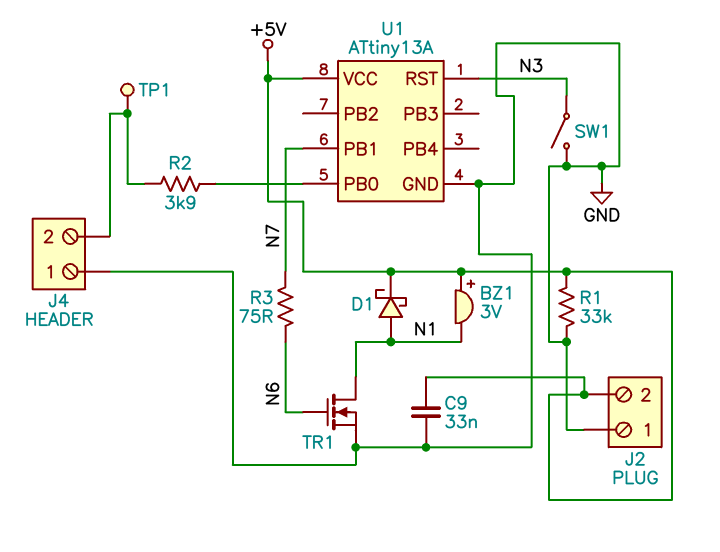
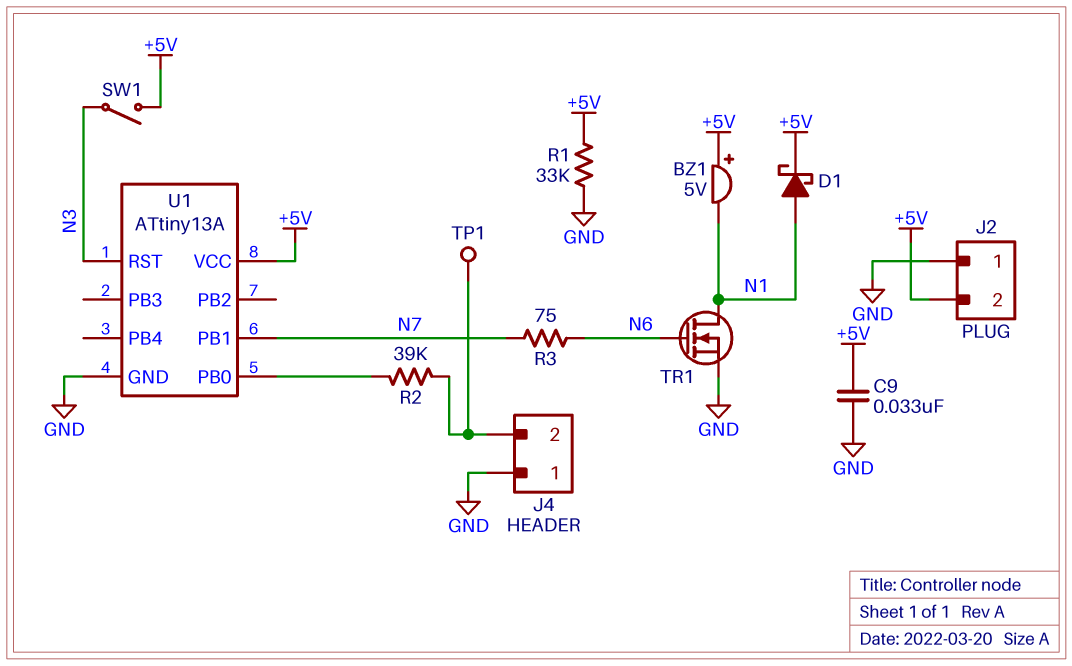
BZ1: buzzer 3V (plus +5V, minus N1) -> buzzer 5V (plus +5V, minus N1)
R2: 3.9k (J4/2, U1/PB0) -> 39k (J4/2, U1/PB0)
SW1: switch (GND, N3) -> switch (+5V, N3)

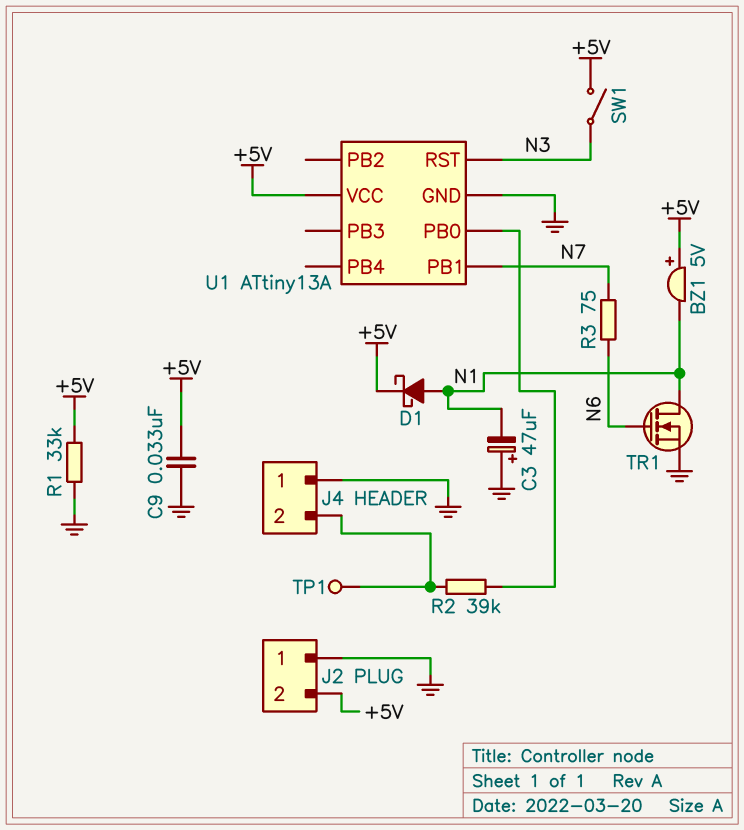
C3: none -> 47uF (plus GND, minus N1)

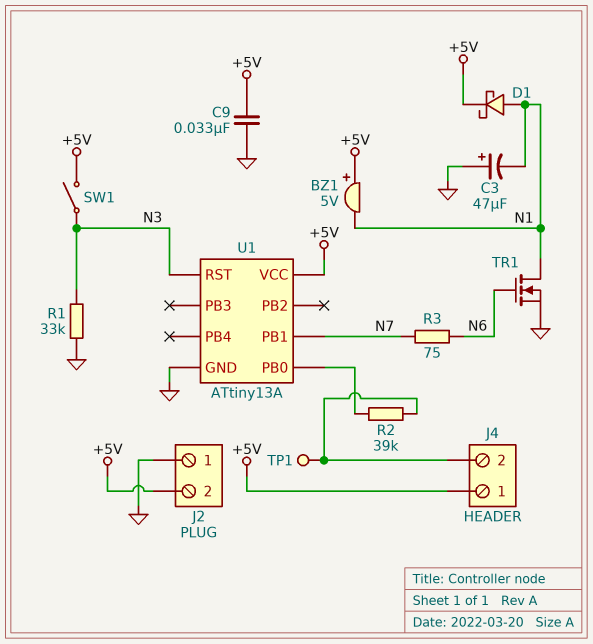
J4 pin 1: GND -> +5V
R1: 33k (+5V, GND) -> 33k (GND, N3)

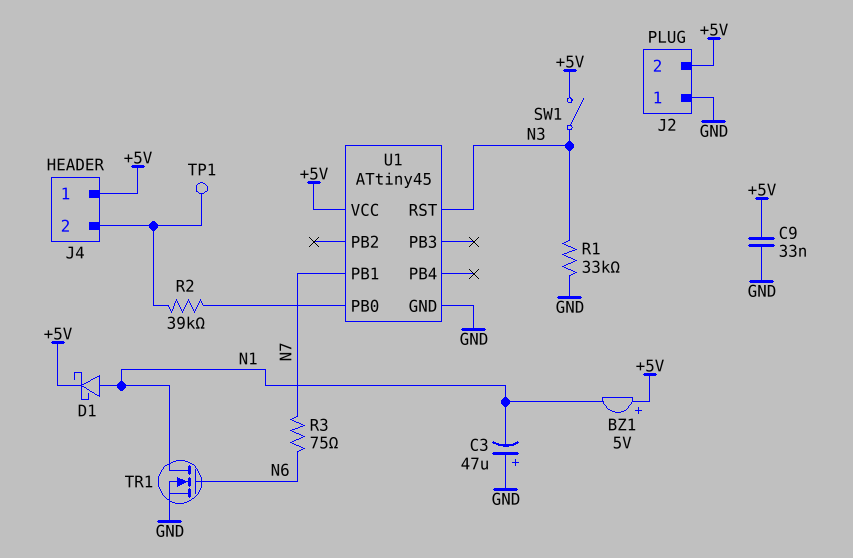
U1: ATtiny13A -> ATtiny45

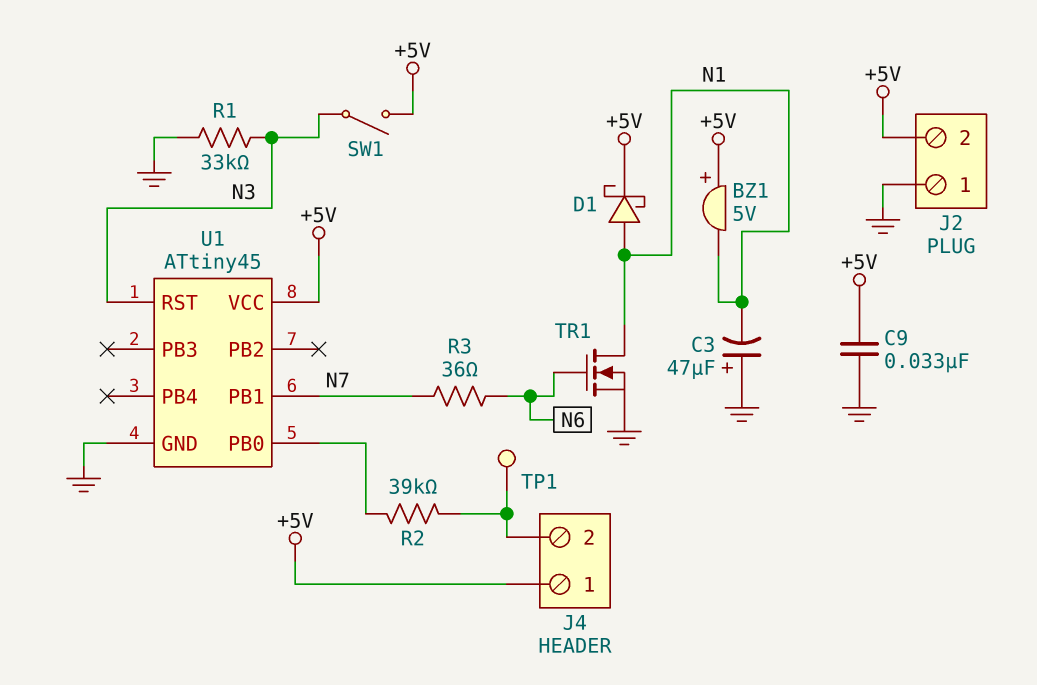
R3: 75 (N6, N7) -> 36 (N6, N7)

